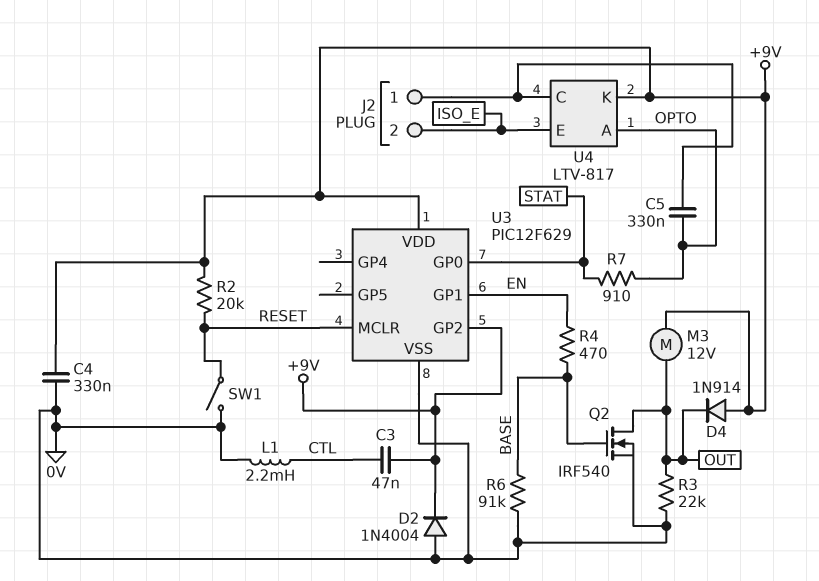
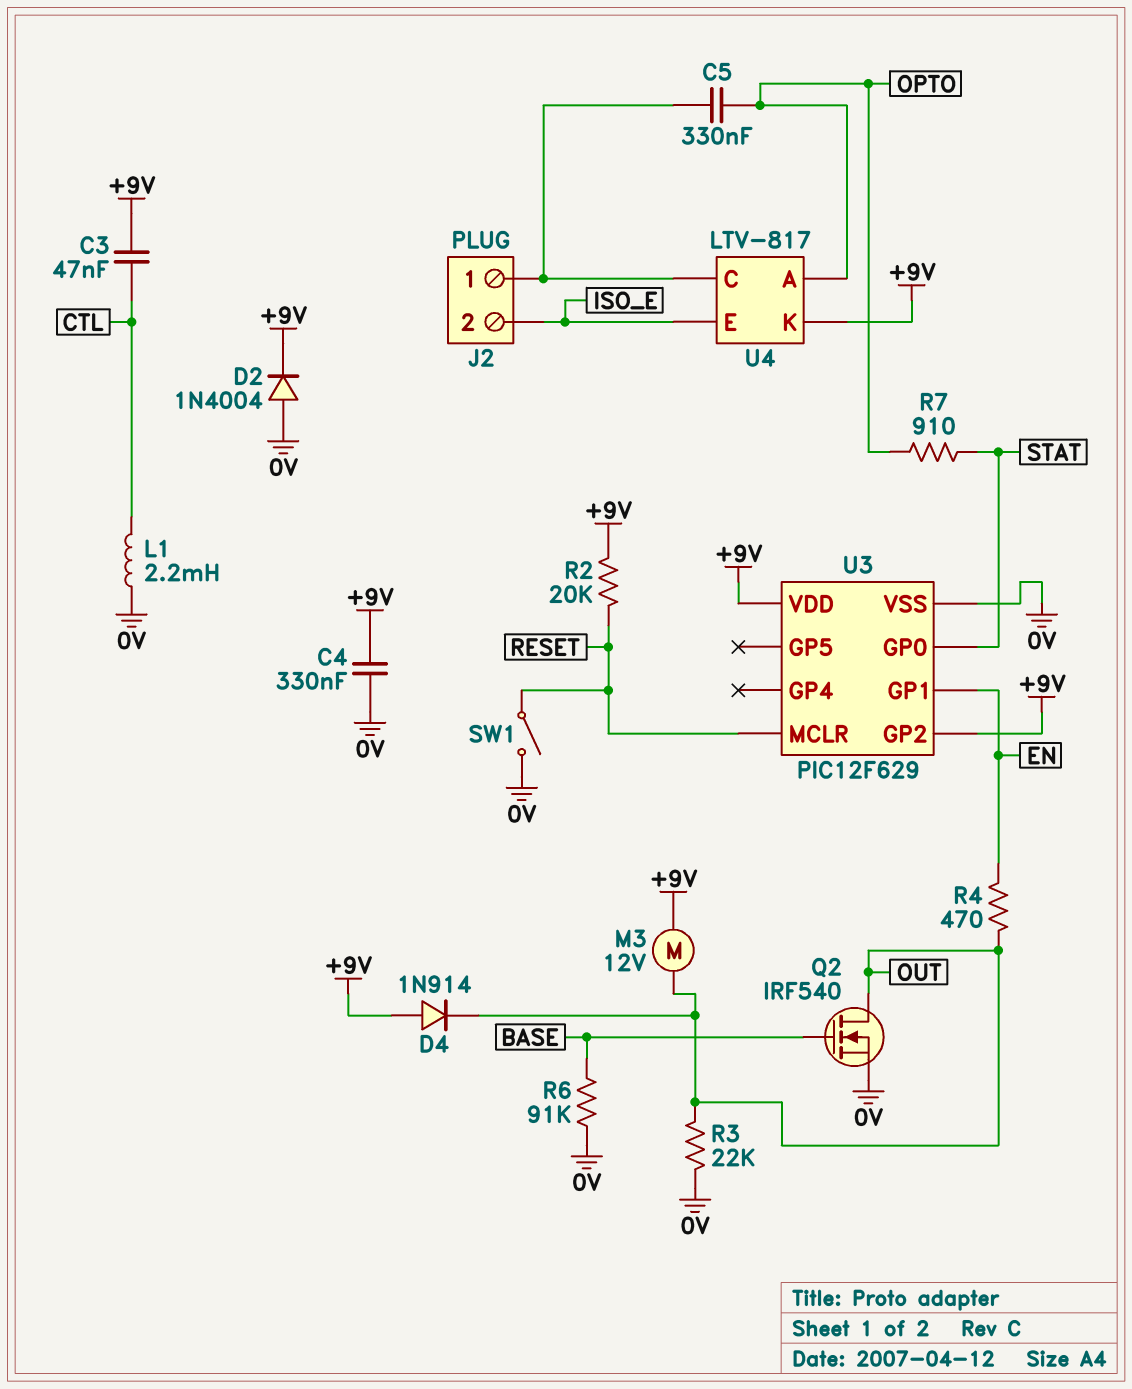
R4: 470 (BASE, EN) -> 470 (EN, OUT)

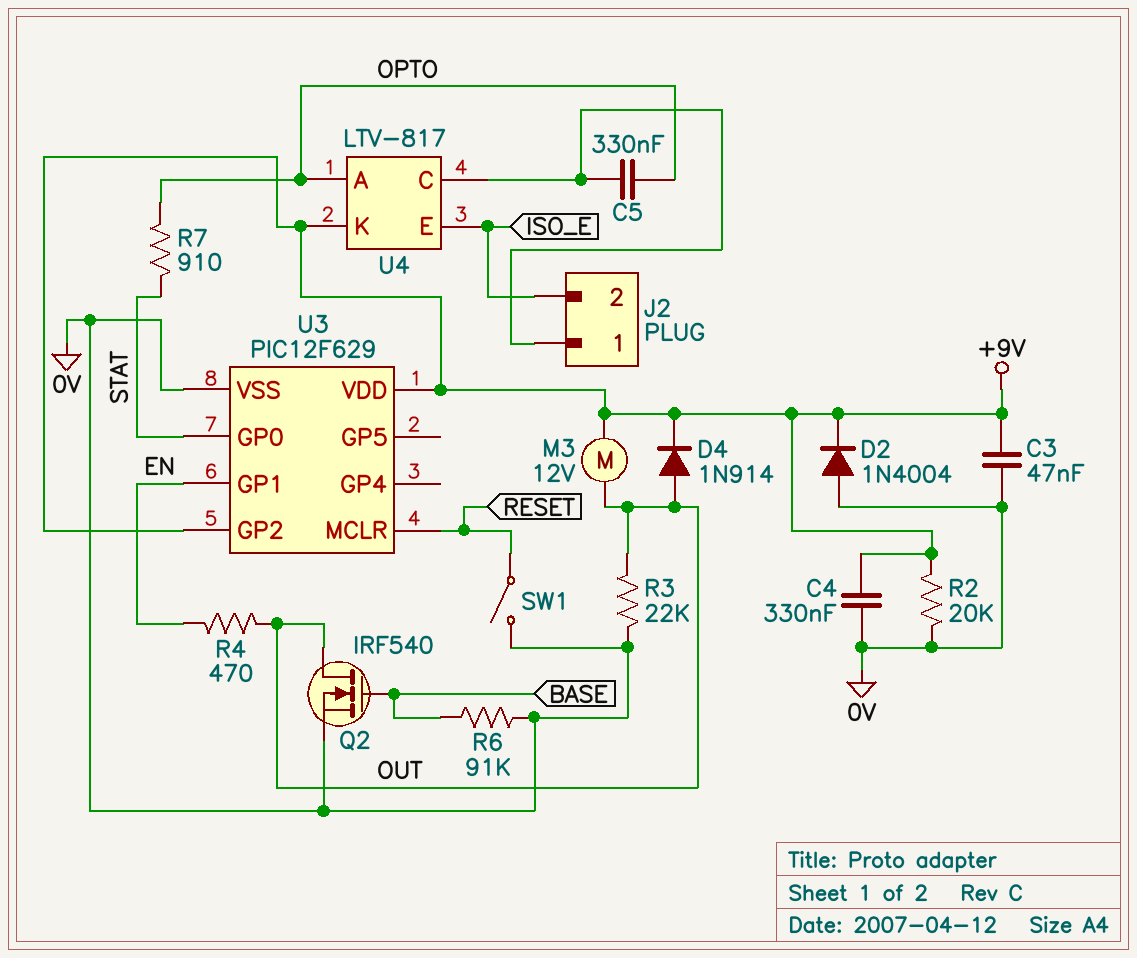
C3: 47nF (+9V, CTL) -> 47nF (+9V, 0V)
D4: diode 1N914 (A +9V, K OUT) -> diode 1N914 (A OUT, K +9V)
L1: 2.2mH (0V, CTL) -> none
R2: 20k (+9V, RESET) -> 20k (+9V, 0V)

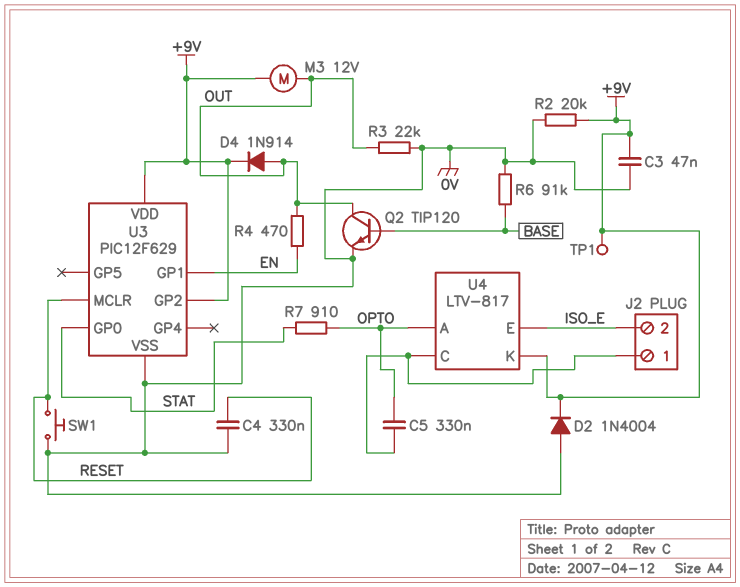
C4: 330nF (+9V, 0V) -> 330nF (0V, RESET)
Q2: NMOS IRF540 (G BASE, D OUT, S 0V) -> NPN TIP120 (B BASE, C OUT, E 0V)
SW1: switch (0V, RESET) -> button (0V, RESET)
TP1: none -> test point (+9V)

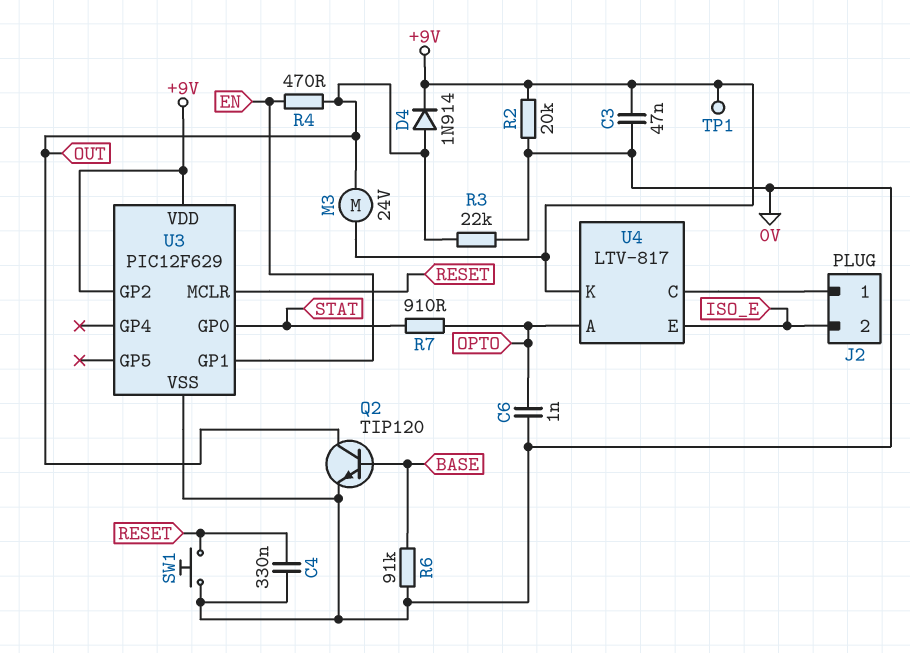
C5: 330nF (J2/1, OPTO) -> none
C6: none -> 1nF (0V, OPTO)
D2: diode 1N4004 (A 0V, K +9V) -> none
M3: motor 12V (+9V, OUT) -> motor 24V (+9V, OUT)

